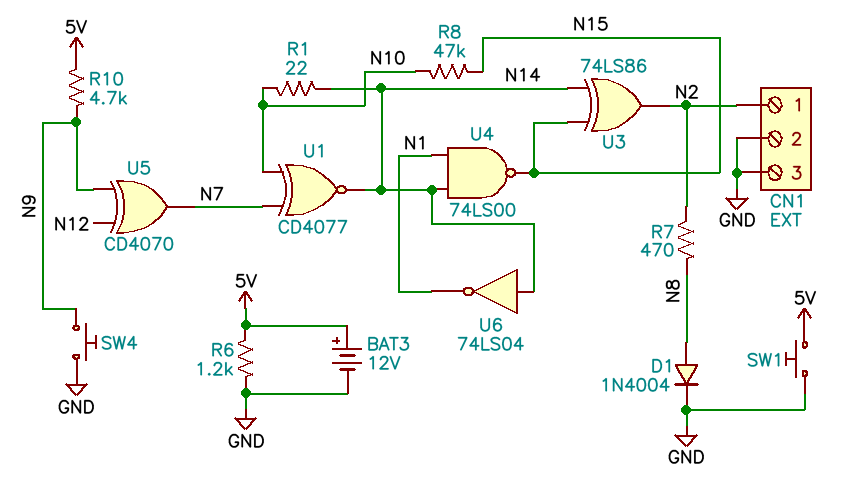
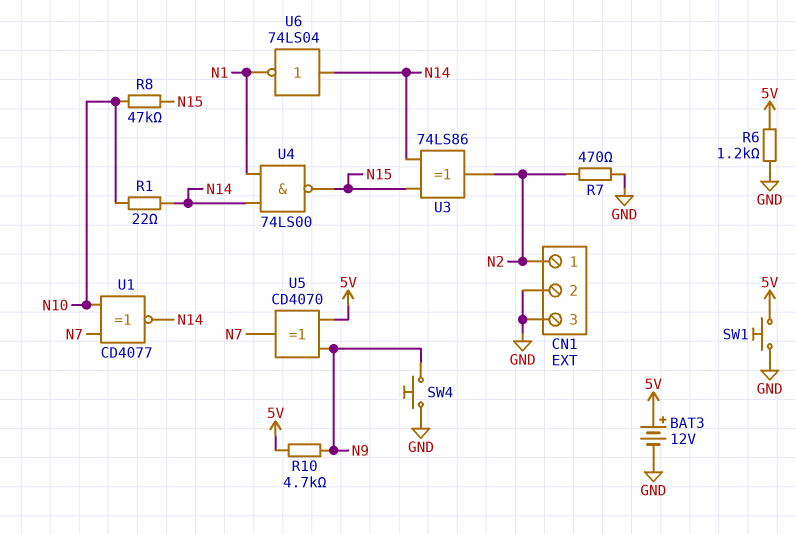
D1: diode 1N4004 (A N8, K GND) -> none
R7: 470 (N2, N8) -> 470 (GND, N2)
U5: XOR CD4070 (in N9, in N12, out N7) -> XOR CD4070 (in 5V, in N9, out N7)

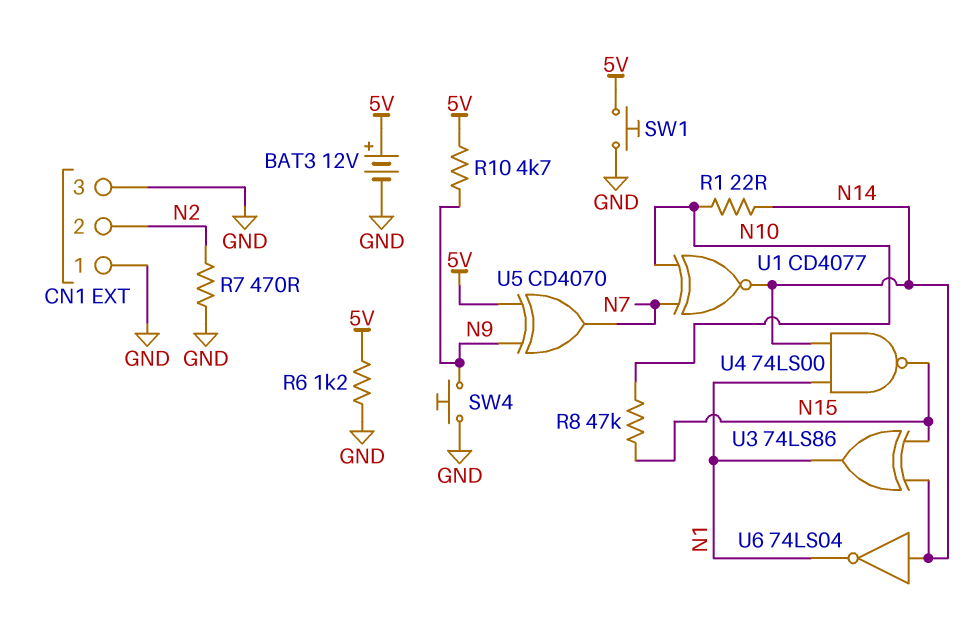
CN1 pin 1: N2 -> GND
CN1 pin 2: GND -> N2
U3: XOR 74LS86 (in N14, in N15, out N2) -> XOR 74LS86 (in N14, in N15, out N1)

